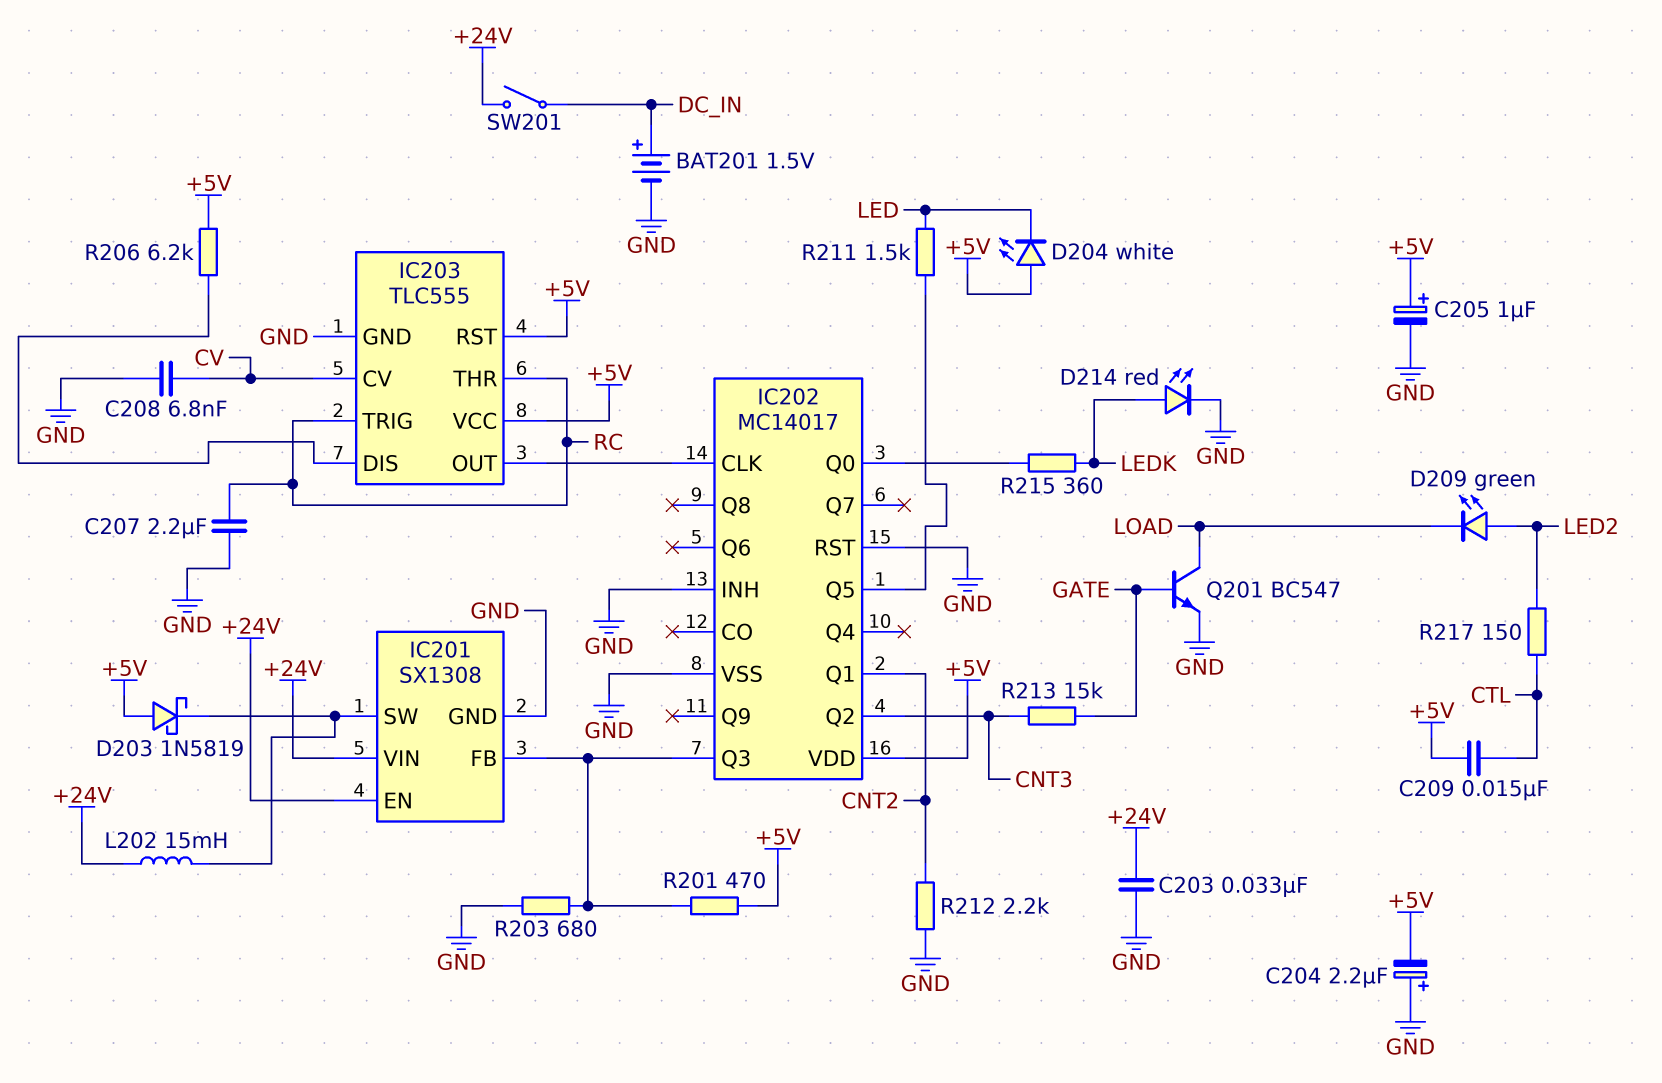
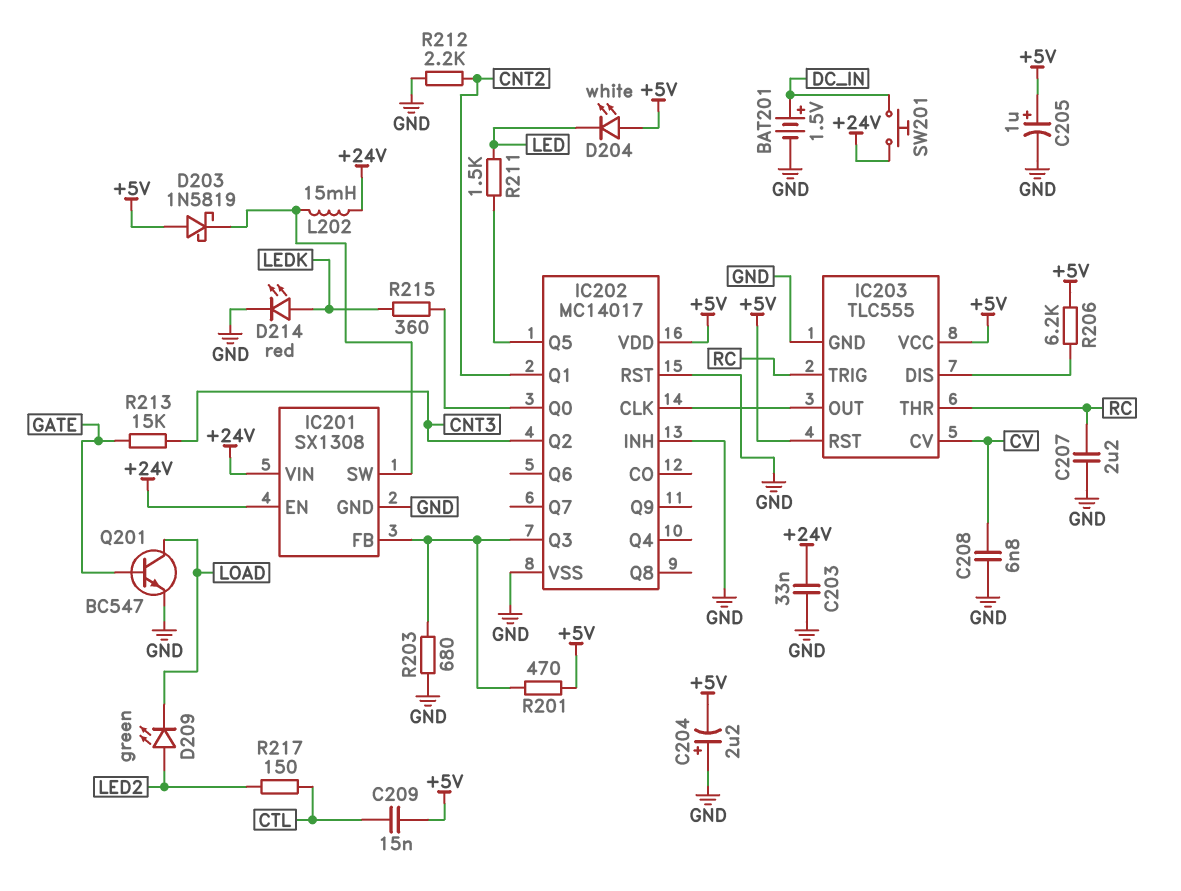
SW201: switch (+24V, DC_IN) -> button (+24V, DC_IN)

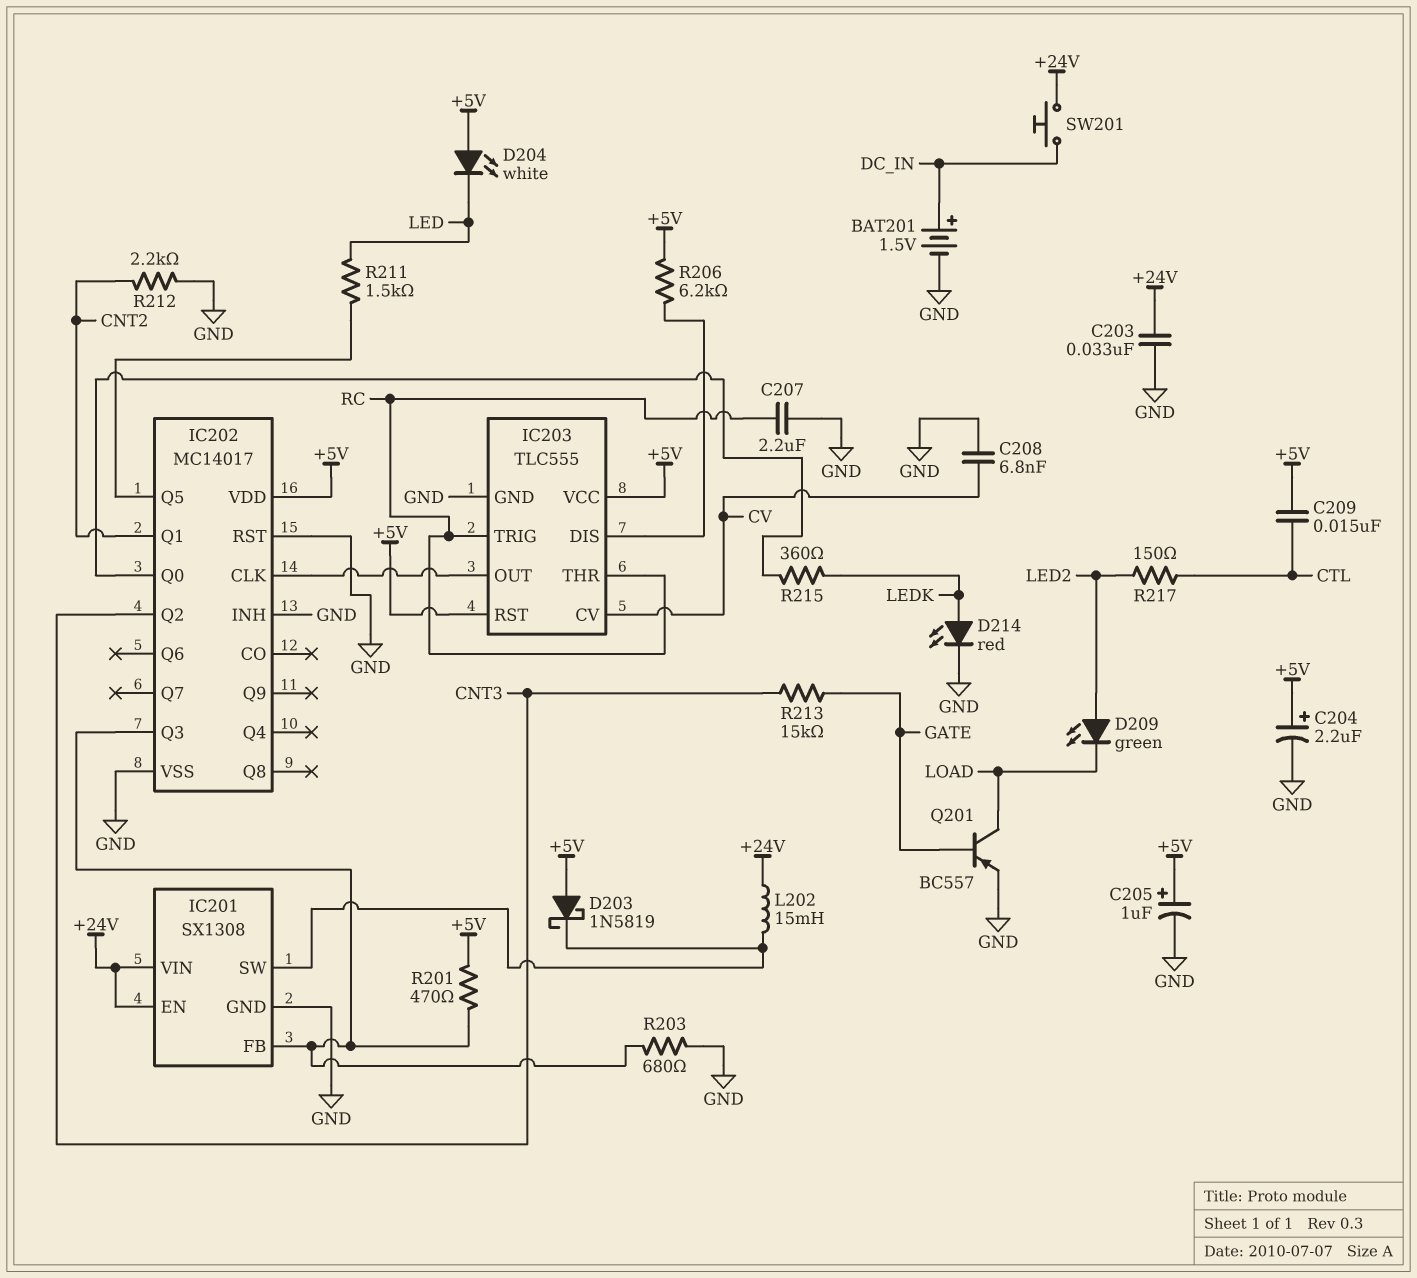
C204: 2.2uF (plus GND, minus +5V) -> 2.2uF (plus +5V, minus GND)
Q201: NPN BC547 (B GATE, C LOAD, E GND) -> PNP BC557 (B GATE, C LOAD, E GND)

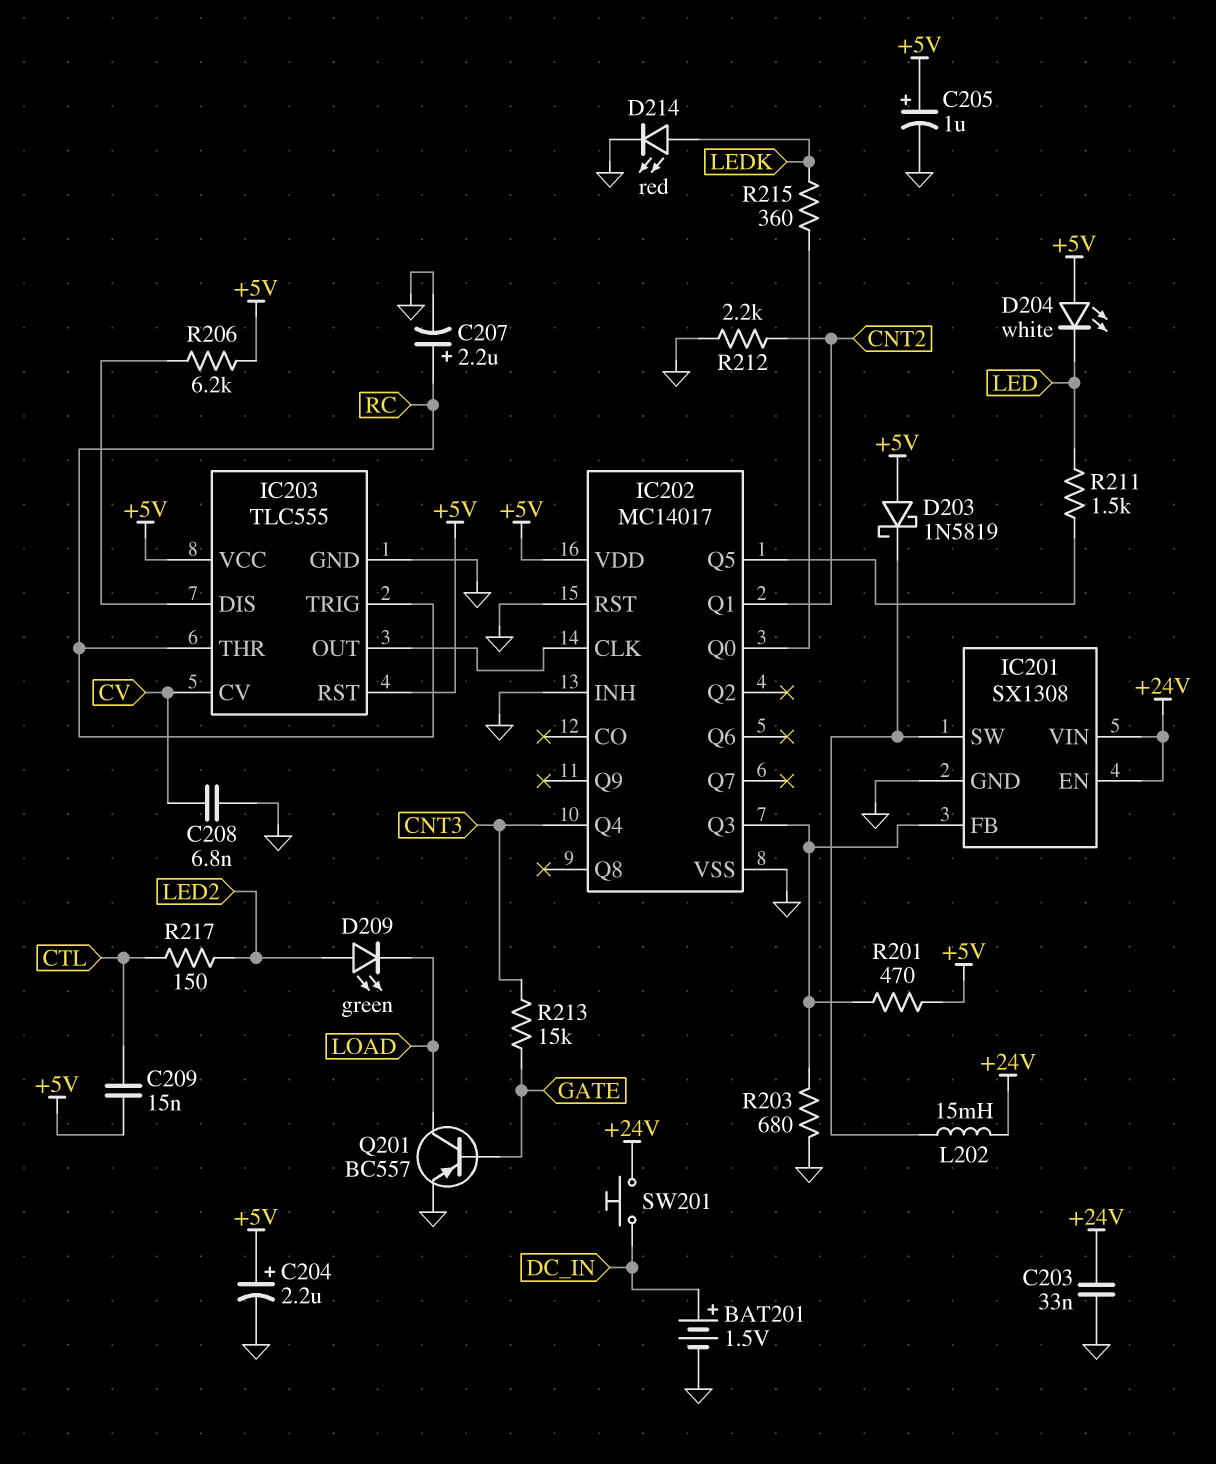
C207: 2.2uF (GND, RC) -> 2.2uF (plus RC, minus GND)
IC202 pin Q2: CNT3 -> none
IC202 pin Q4: none -> CNT3

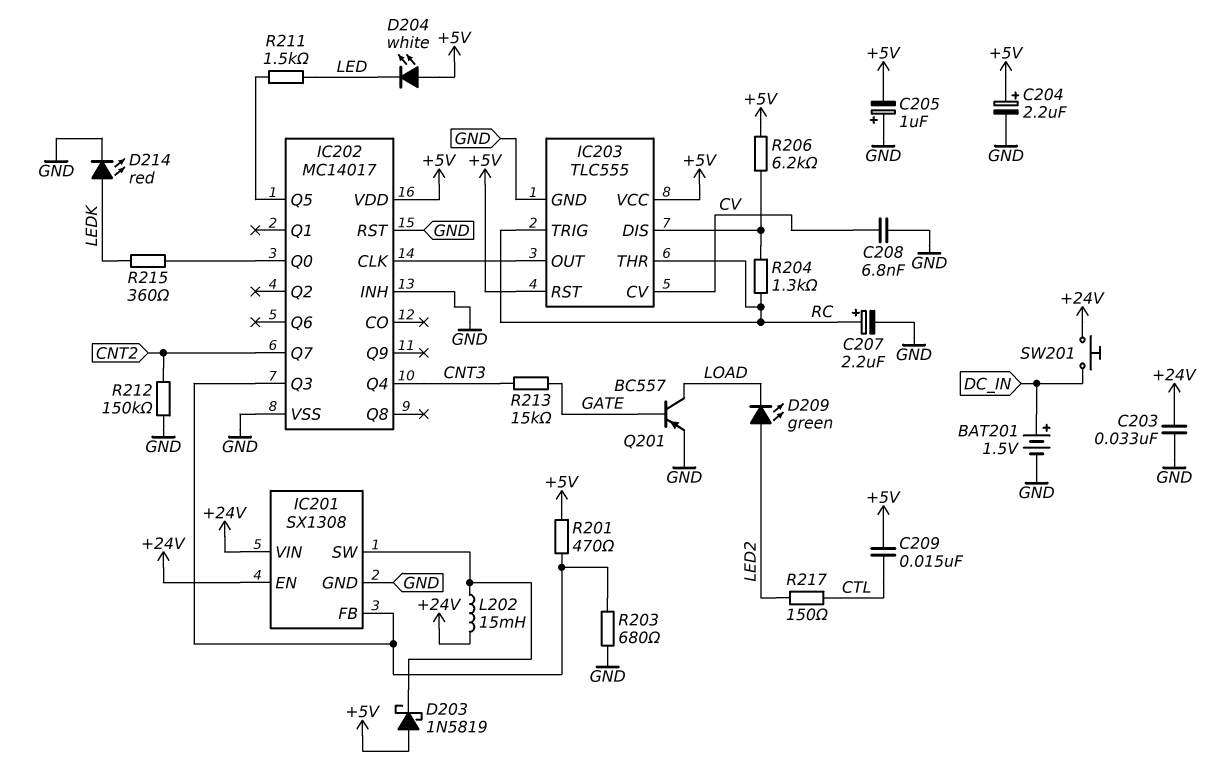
C205: 1uF (plus +5V, minus GND) -> 1uF (plus GND, minus +5V)
IC202 pin Q1: CNT2 -> none
IC202 pin Q7: none -> CNT2
R204: none -> 1.3k (IC203/DIS, RC)
R212: 2.2k (CNT2, GND) -> 150k (CNT2, GND)

